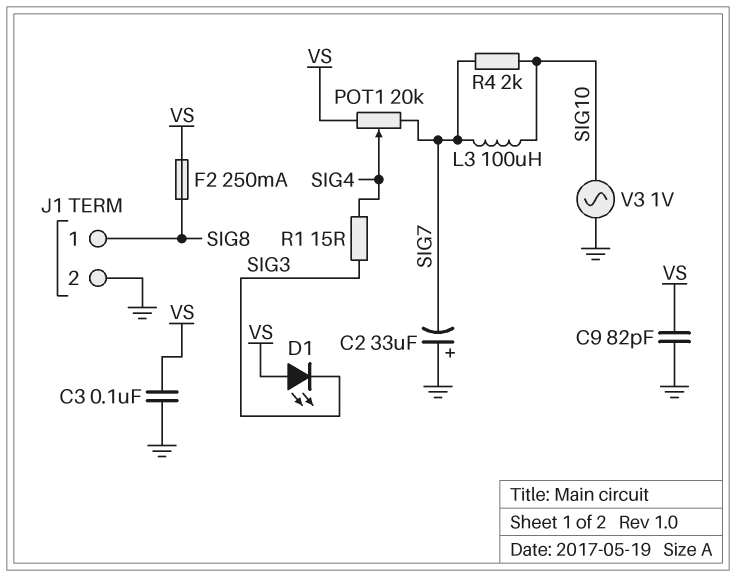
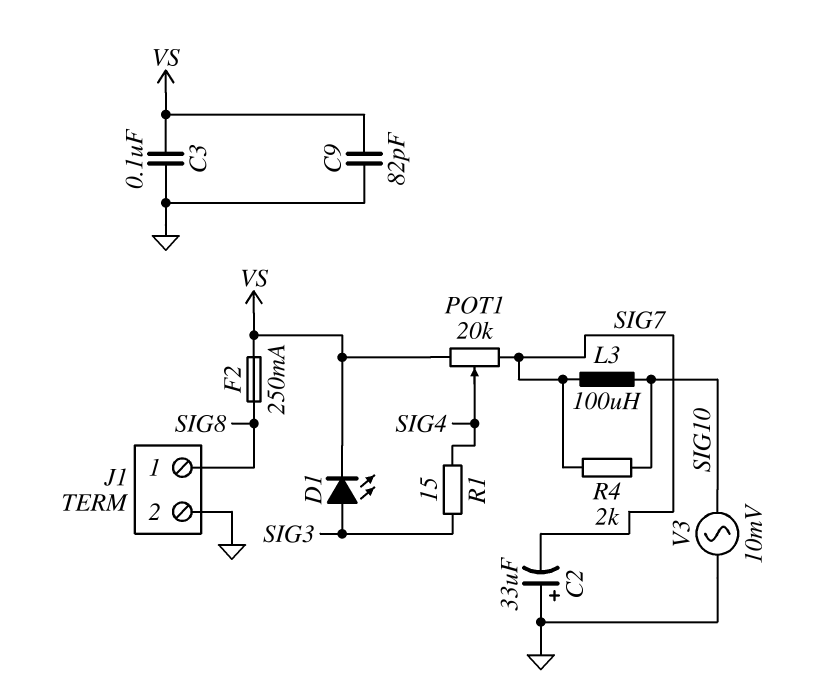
D1: LED (A VS, K SIG3) -> LED (A SIG3, K VS)
V3: AC 1V (GND, SIG10) -> AC 10mV (GND, SIG10)

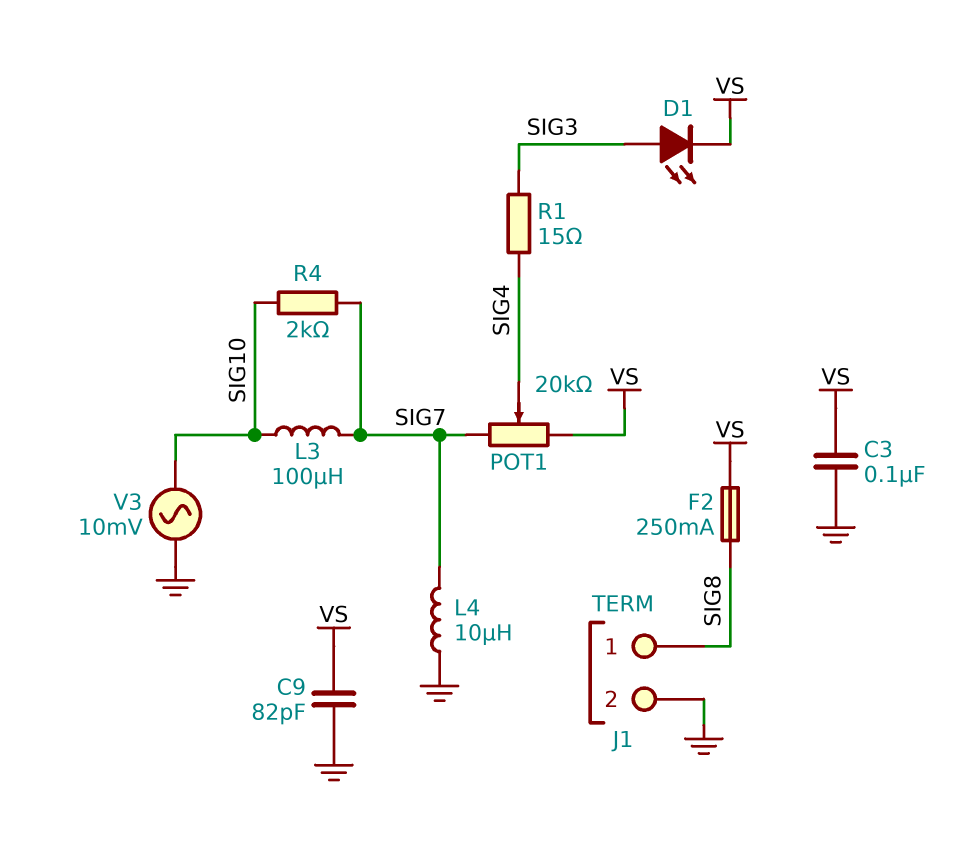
C2: 33uF (plus GND, minus SIG7) -> none
L4: none -> 10uH (GND, SIG7)

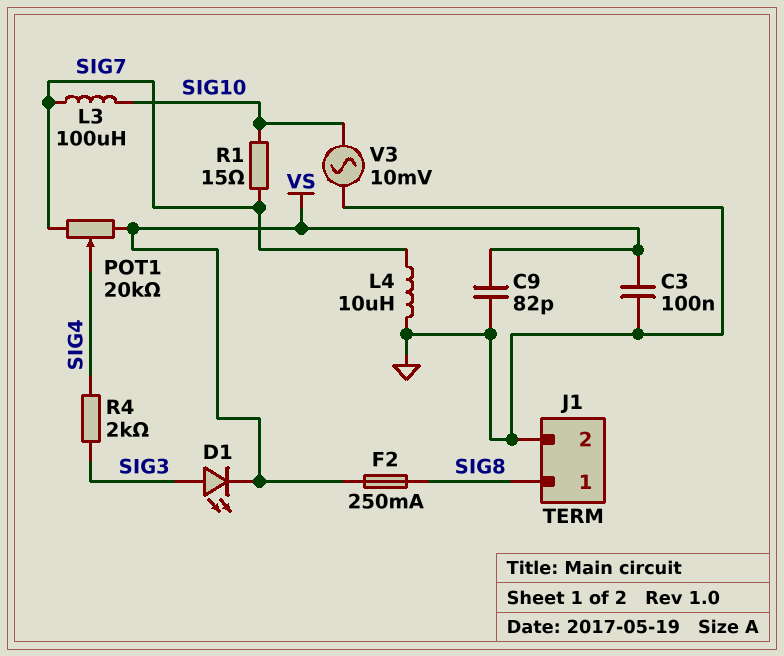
R1: 15 (SIG3, SIG4) -> 15 (SIG7, SIG10)
R4: 2k (SIG7, SIG10) -> 2k (SIG3, SIG4)

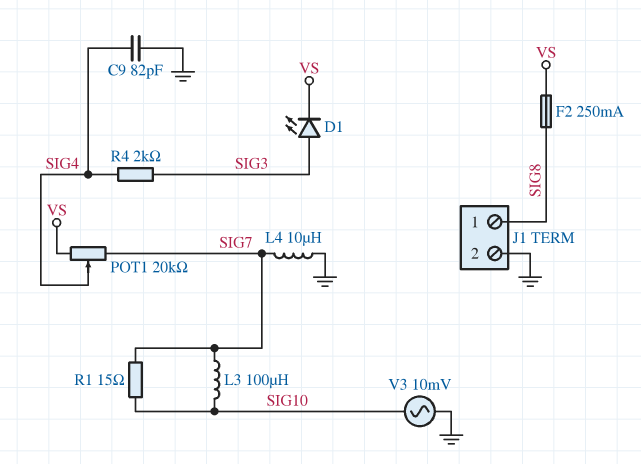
C3: 100nF (GND, VS) -> none
C9: 82pF (GND, VS) -> 82pF (GND, SIG4)

